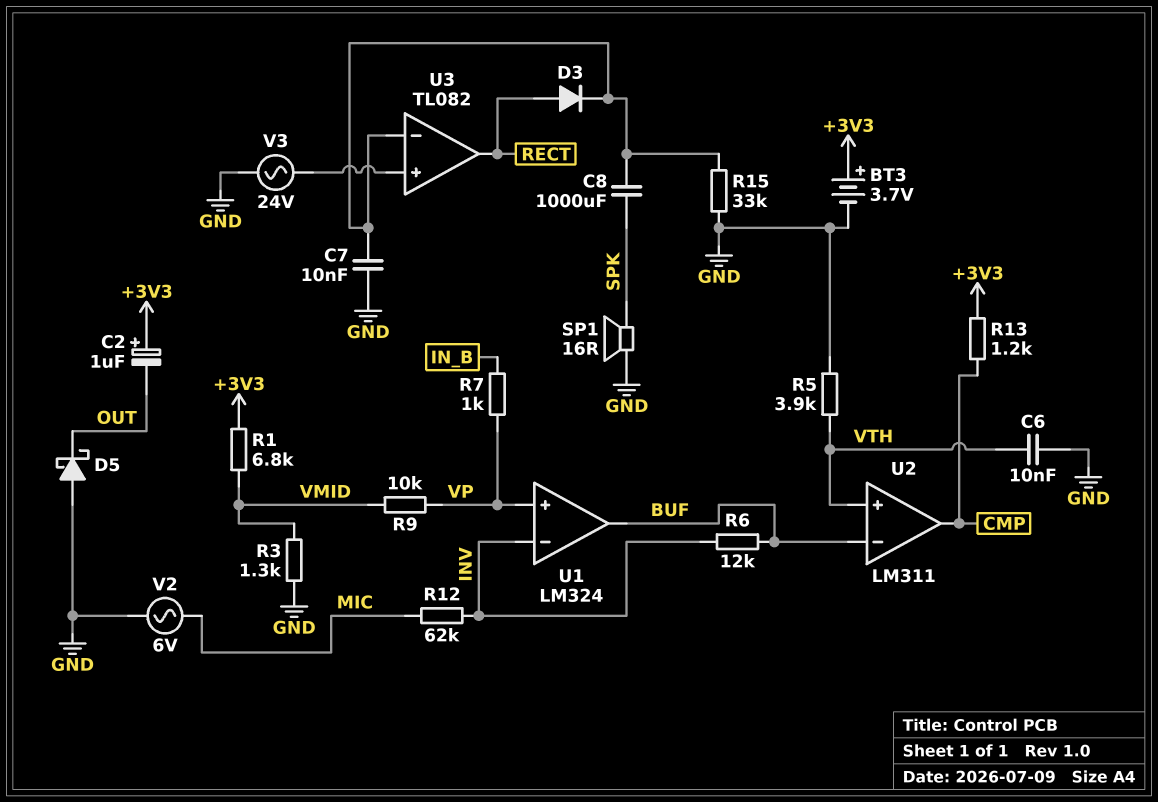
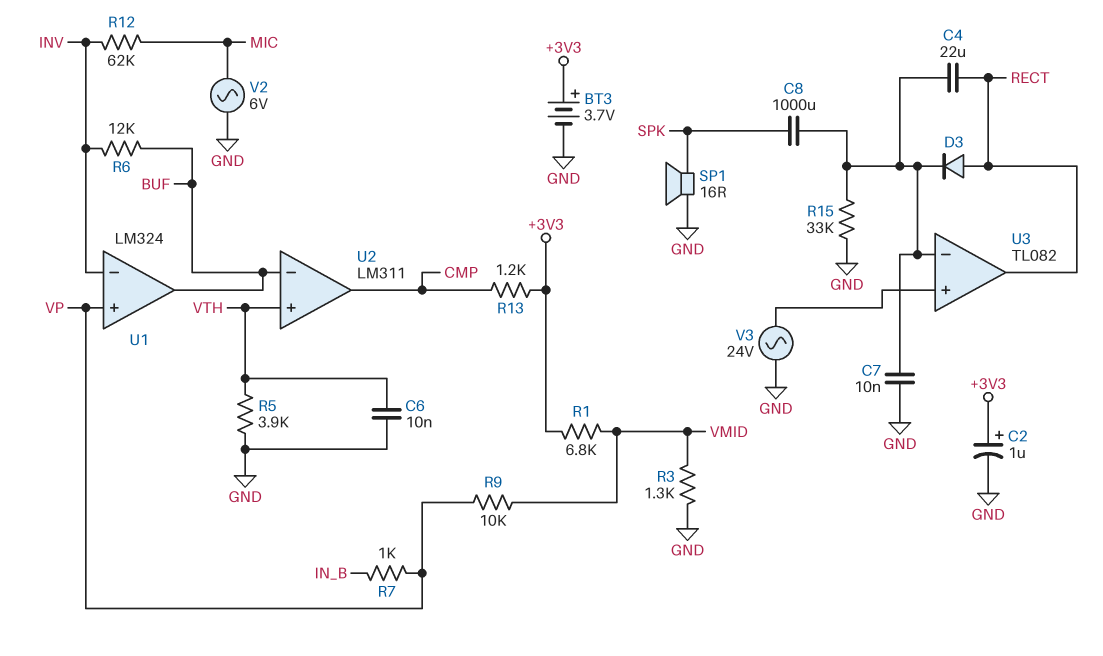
C2: 1uF (plus +3V3, minus OUT) -> 1uF (plus +3V3, minus GND)
C4: none -> 22uF (RECT, U3/in-)
D5: schottky (A GND, K OUT) -> none

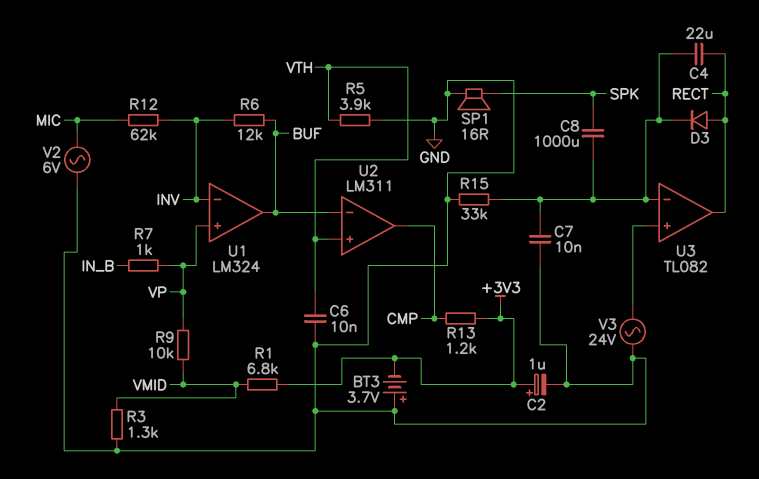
BT3: 3.7V (plus +3V3, minus GND) -> 3.7V (plus GND, minus +3V3)

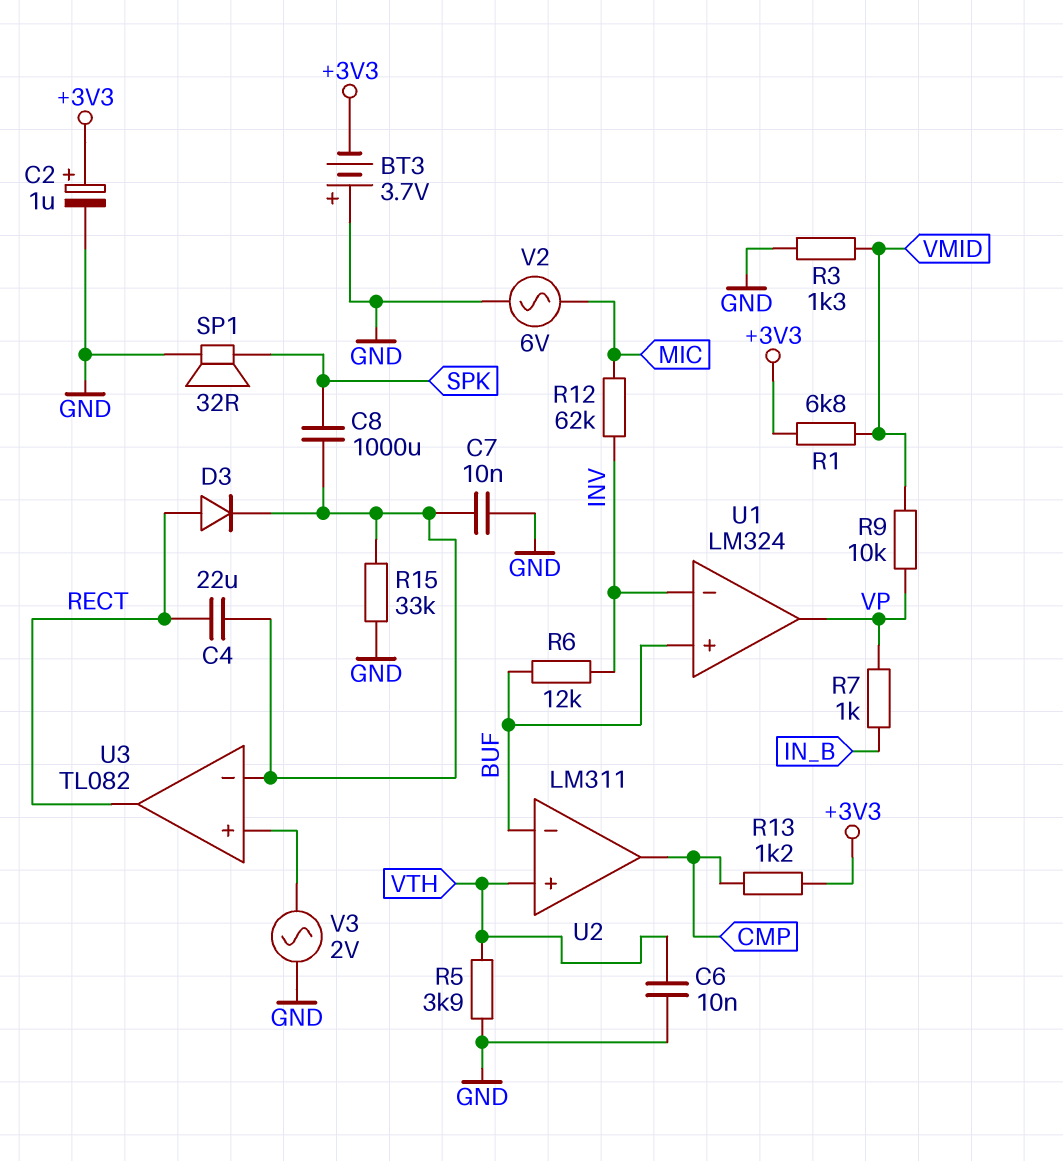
SP1: speaker 16R (GND, SPK) -> speaker 32R (GND, SPK)
U1 pin in+: VP -> BUF
U1 pin out: BUF -> VP
V3: AC 24V (GND, U3/in+) -> AC 2V (GND, U3/in+)

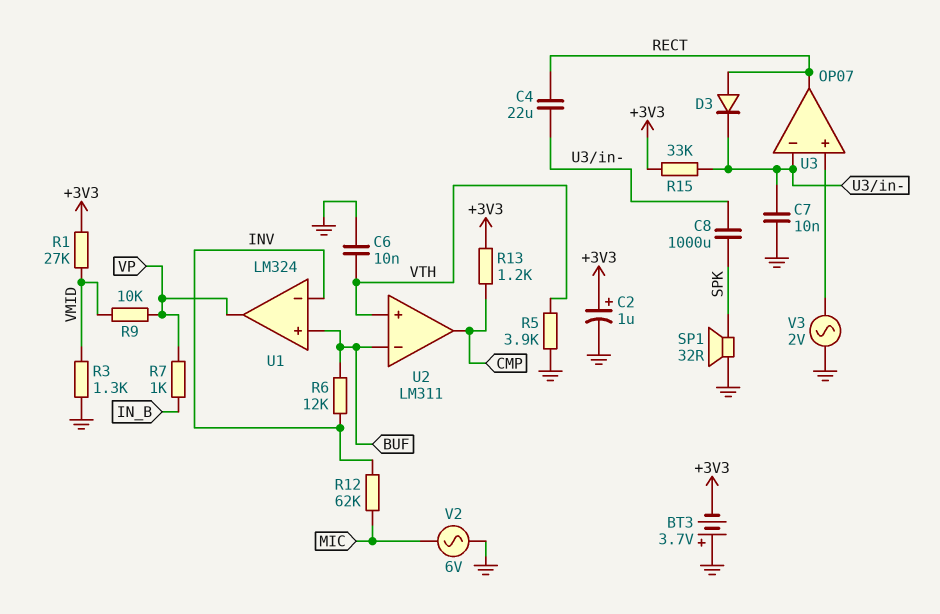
R1: 6.8k (+3V3, VMID) -> 27k (+3V3, VMID)
R15: 33k (GND, U3/in-) -> 33k (+3V3, U3/in-)
U3: TL082 -> OP07

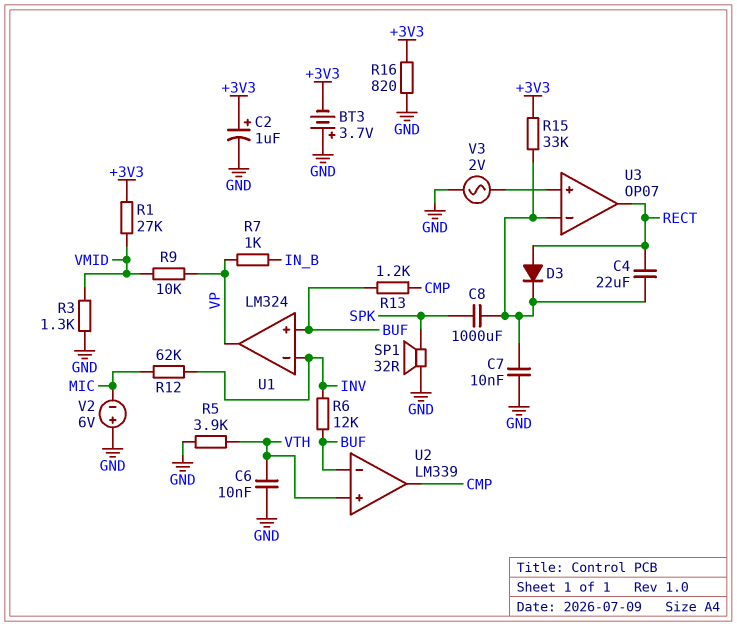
R13: 1.2k (+3V3, CMP) -> 1.2k (BUF, CMP)
R16: none -> 820 (+3V3, GND)
U2: LM311 -> LM339
V2: AC 6V (GND, MIC) -> 6V (plus GND, minus MIC)

